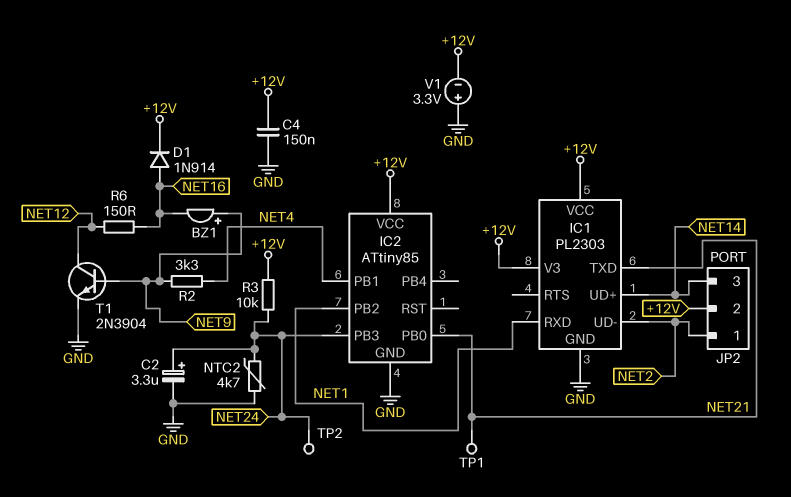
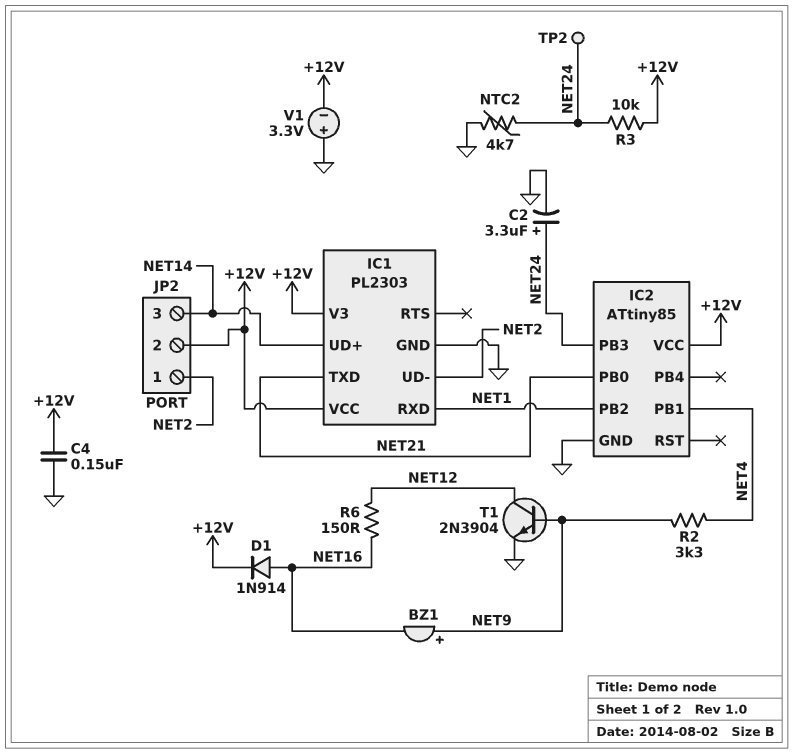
TP1: test point (NET21) -> none

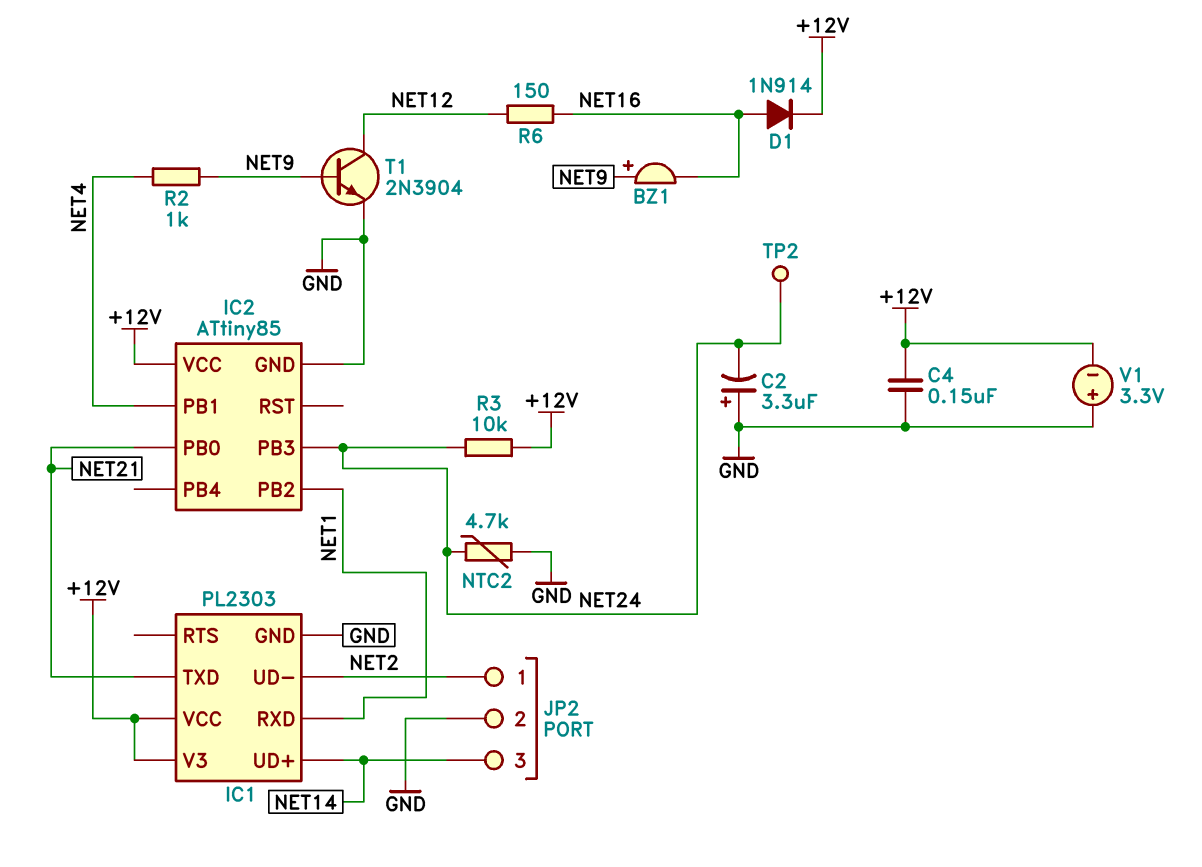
C2: 3.3uF (plus NET24, minus GND) -> 3.3uF (plus GND, minus NET24)
JP2 pin 2: +12V -> GND
R2: 3.3k (NET4, NET9) -> 1k (NET4, NET9)

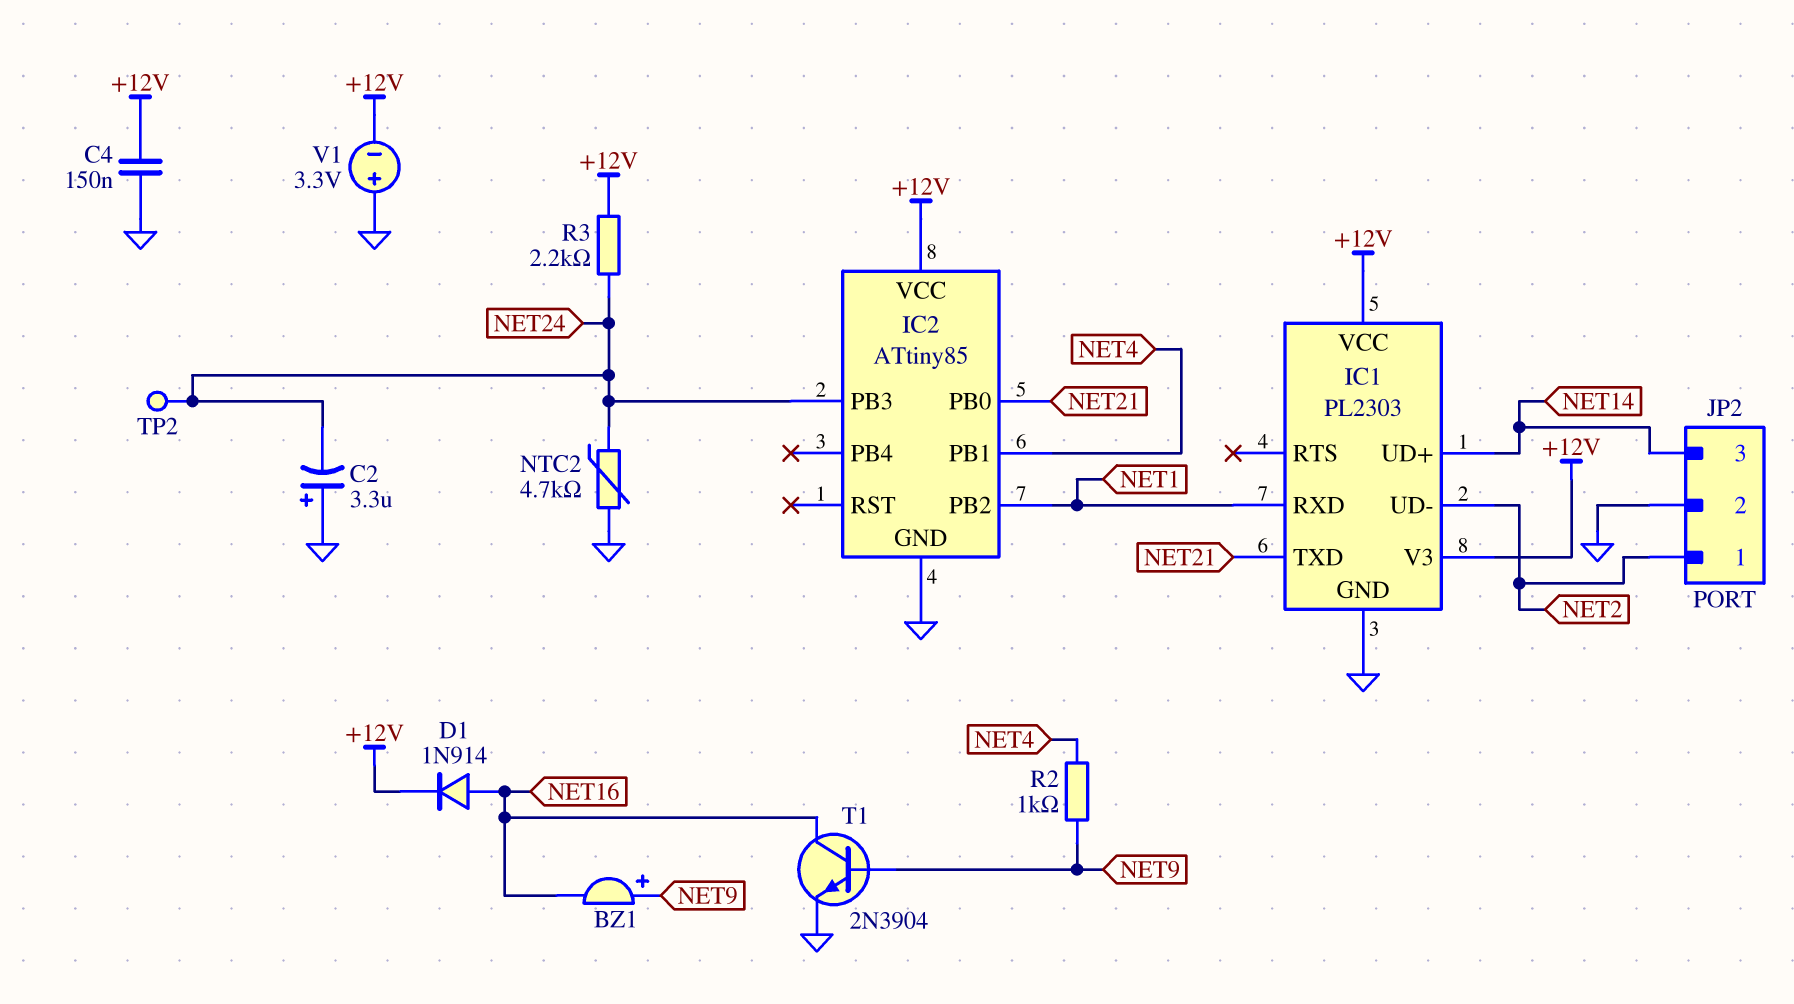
R3: 10k (+12V, NET24) -> 2.2k (+12V, NET24)
R6: 150 (NET12, NET16) -> none
T1: NPN 2N3904 (B NET9, C NET12, E GND) -> NPN 2N3904 (B NET9, C NET16, E GND)

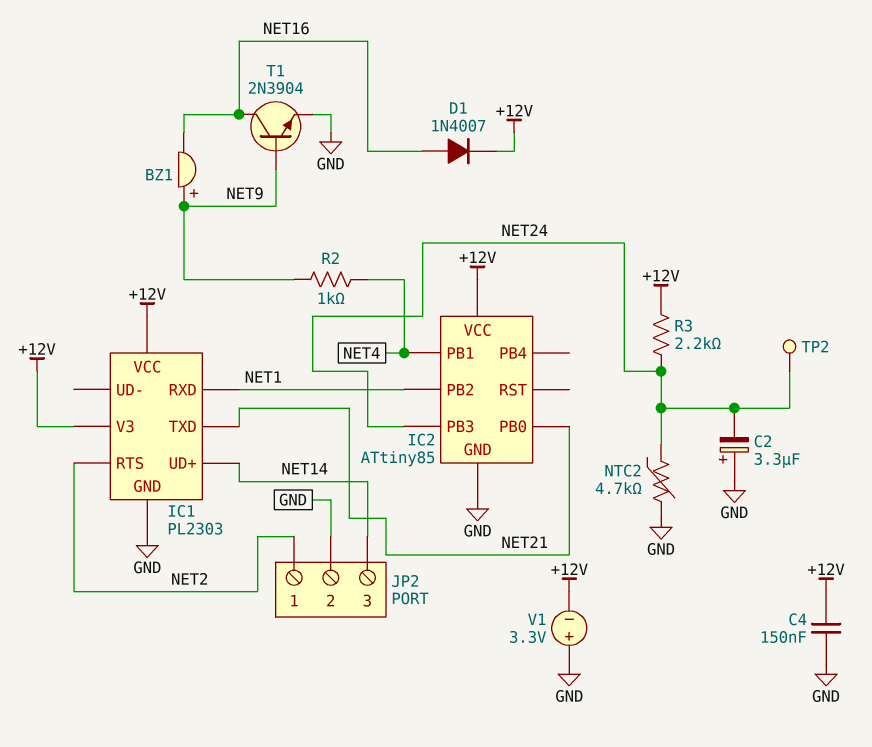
D1: diode 1N914 (A NET16, K +12V) -> diode 1N4007 (A NET16, K +12V)
IC1 pin RTS: none -> NET2
IC1 pin UD-: NET2 -> none

